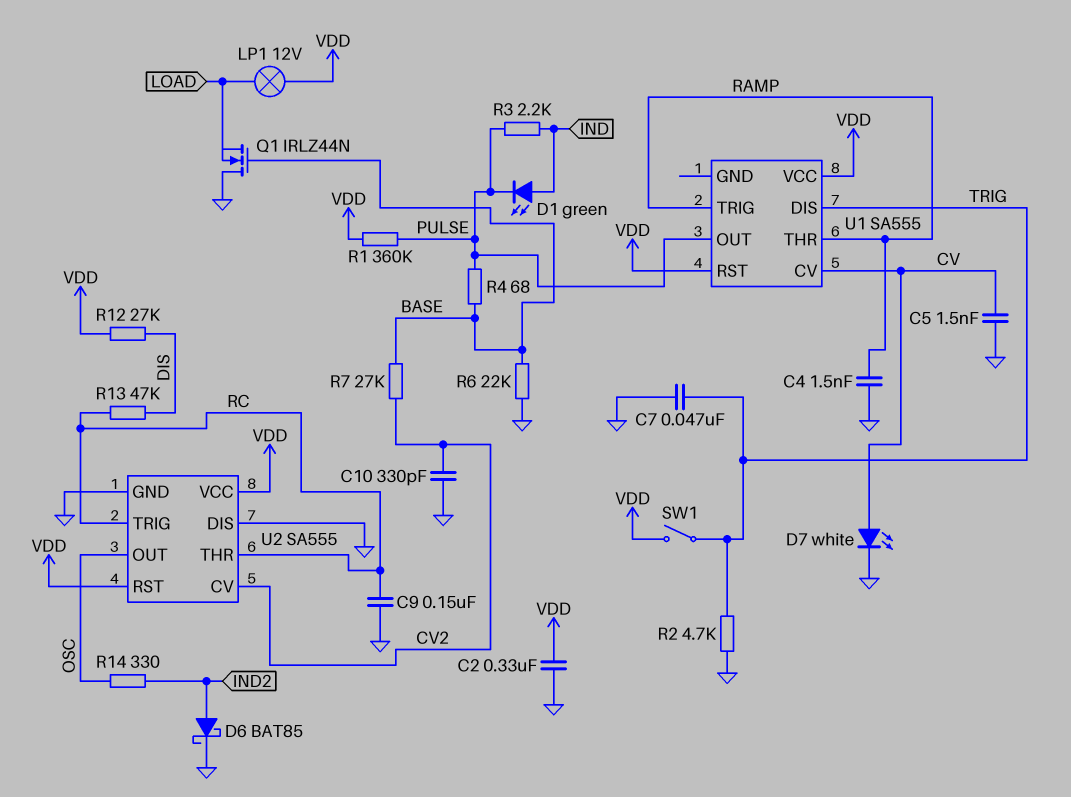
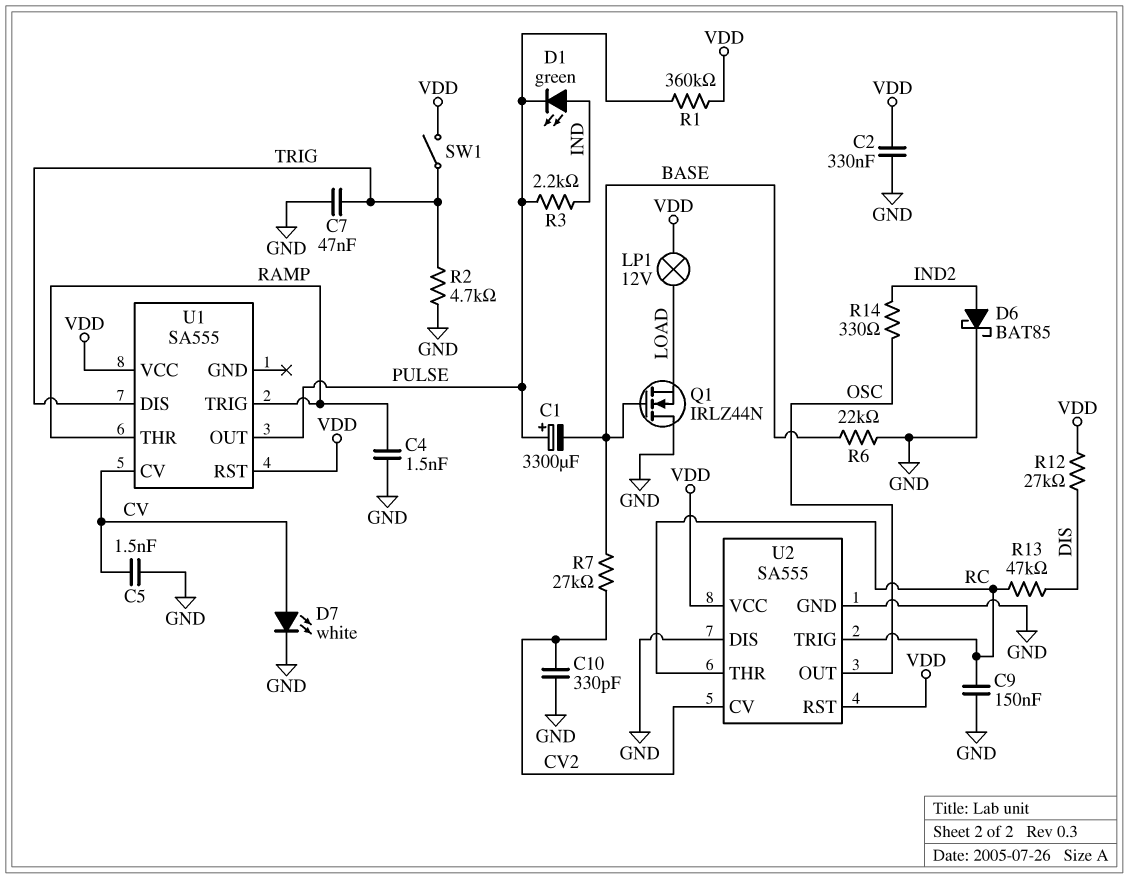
C1: none -> 3300uF (plus PULSE, minus BASE)
R4: 68 (BASE, PULSE) -> none

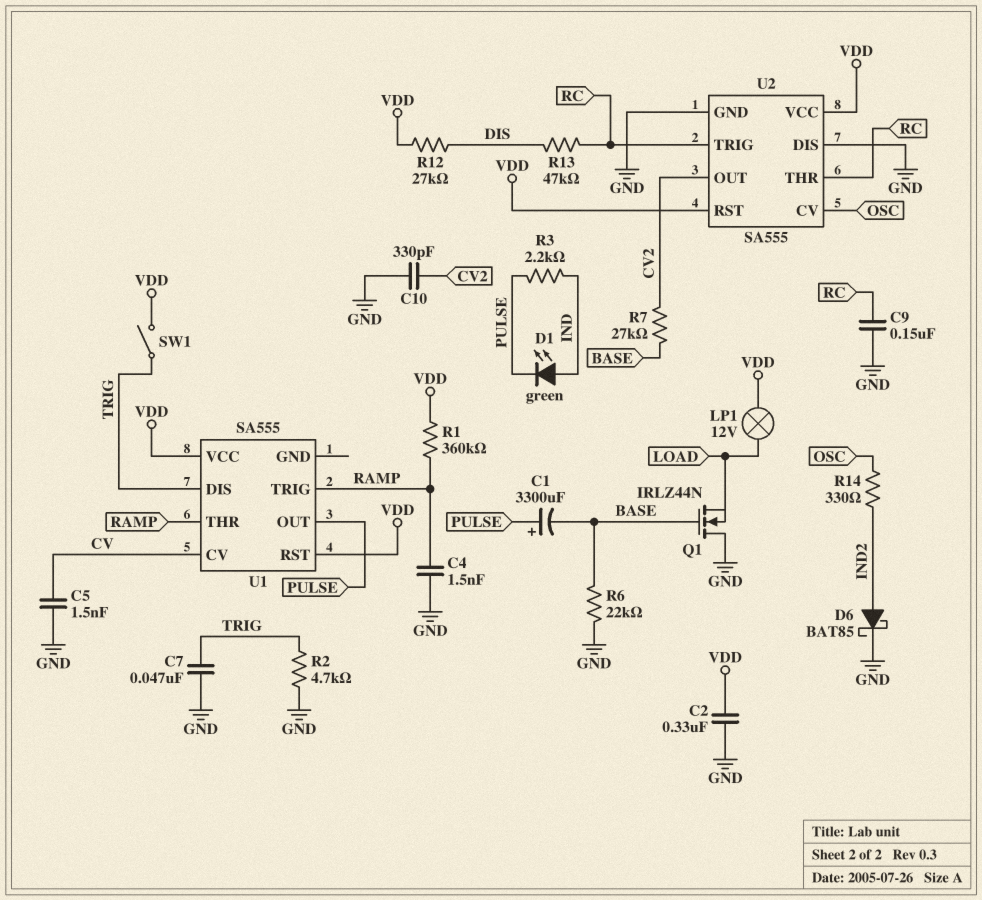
D7: LED white (A CV, K GND) -> none
R1: 360k (PULSE, VDD) -> 360k (RAMP, VDD)
U2 pin CV: CV2 -> OSC
U2 pin OUT: OSC -> CV2

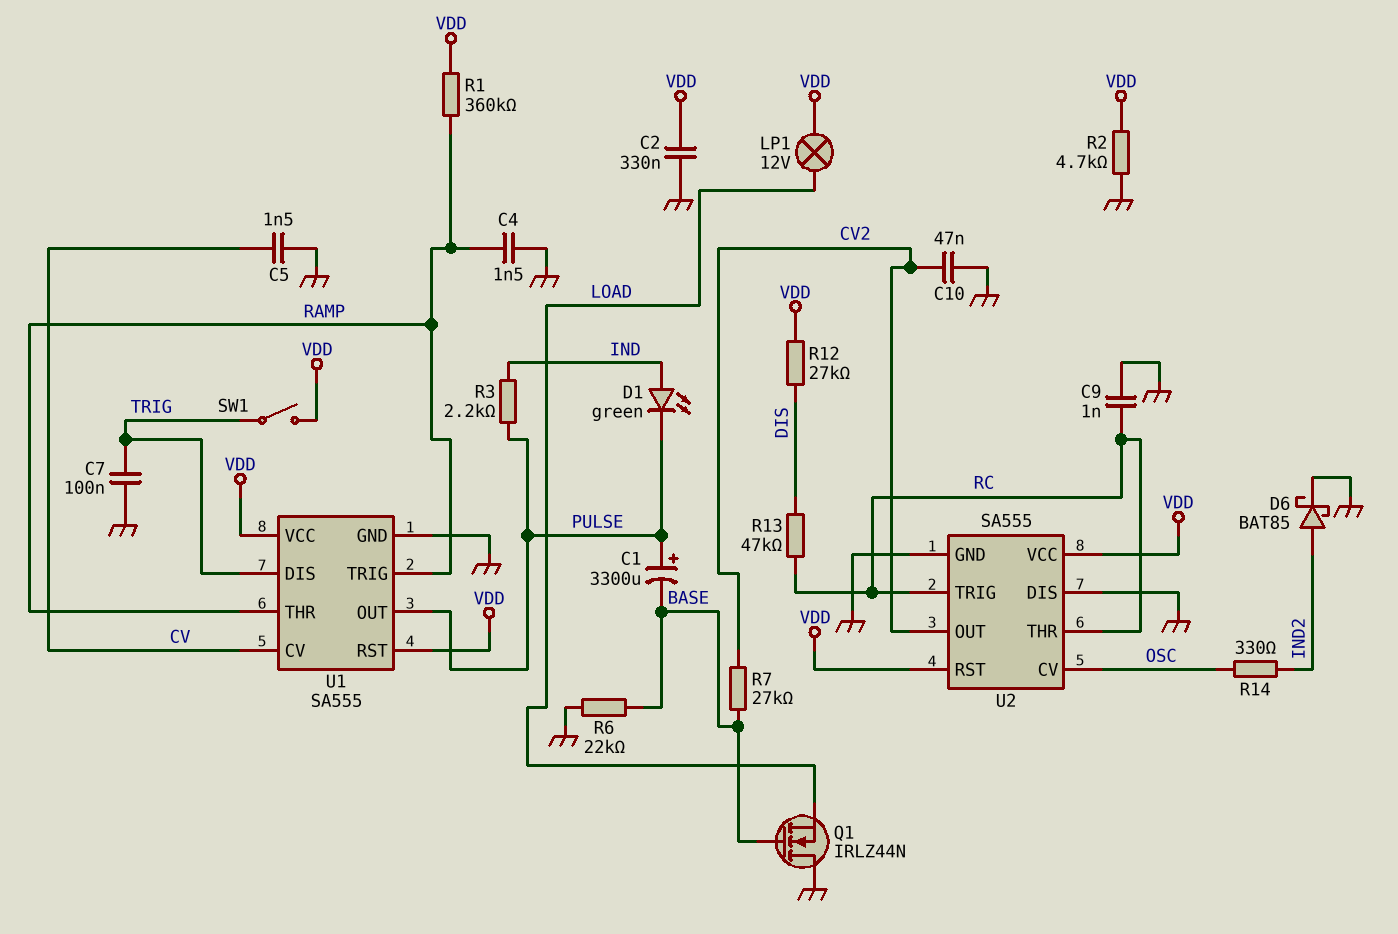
C7: 47nF (GND, TRIG) -> 100nF (GND, TRIG)
C9: 150nF (GND, RC) -> 1nF (GND, RC)
C10: 330pF (CV2, GND) -> 47nF (CV2, GND)
R2: 4.7k (GND, TRIG) -> 4.7k (GND, VDD)
U1 pin GND: none -> GND

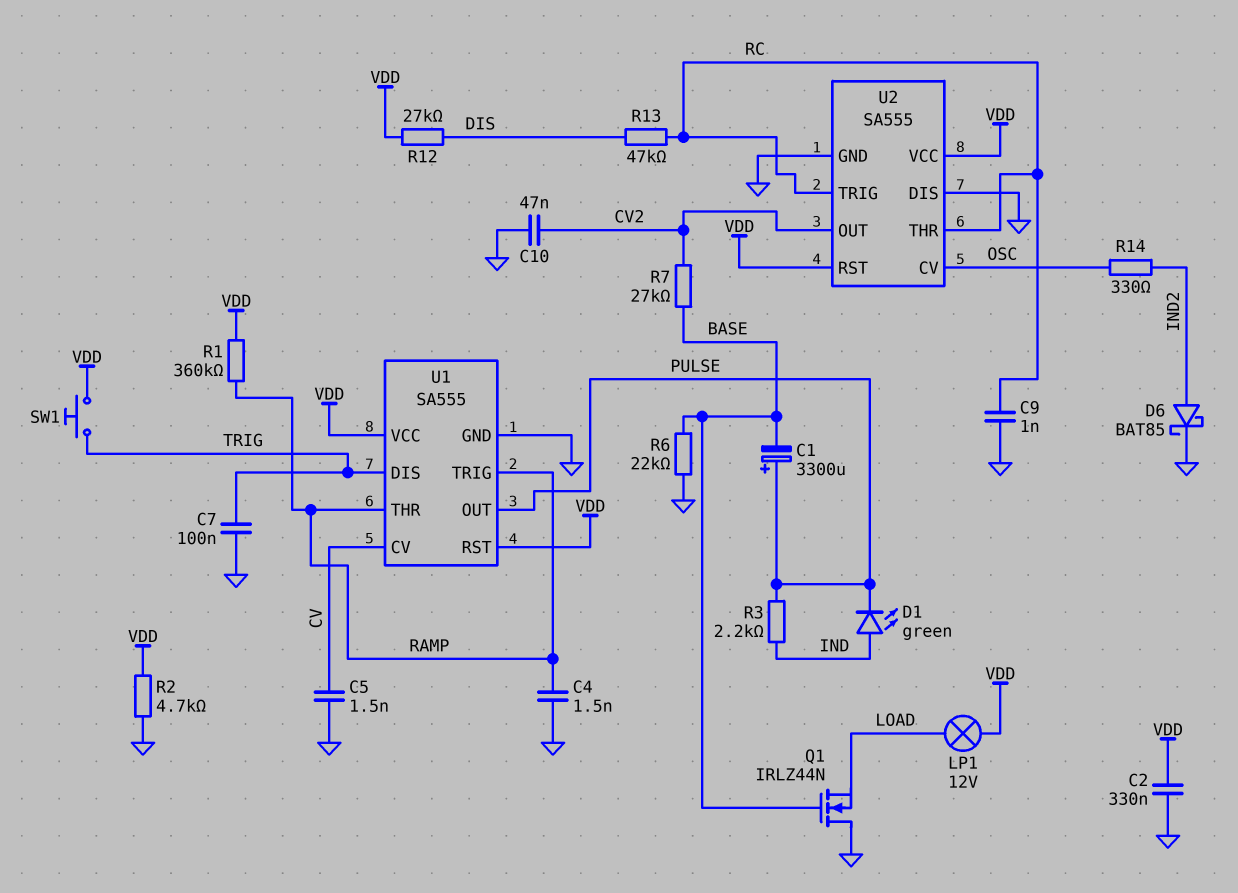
SW1: switch (TRIG, VDD) -> button (TRIG, VDD)

